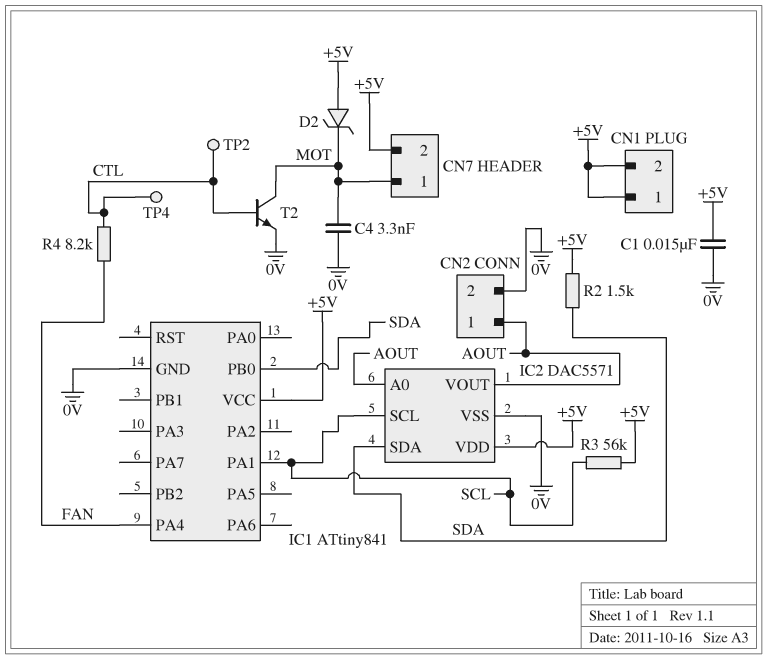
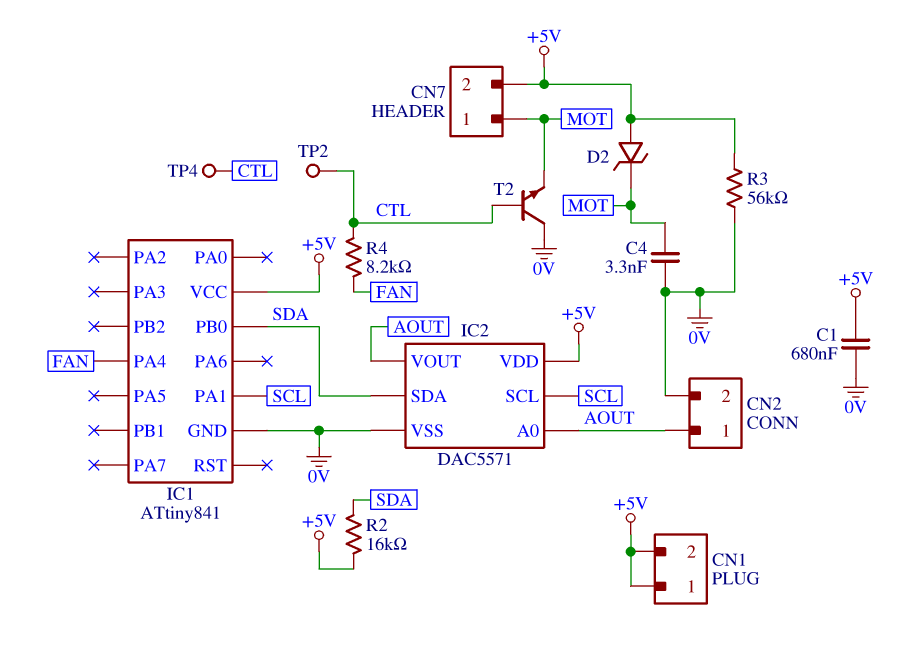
C1: 15nF (+5V, 0V) -> 680nF (+5V, 0V)
R2: 1.5k (+5V, SDA) -> 16k (+5V, SDA)
R3: 56k (+5V, SCL) -> 56k (+5V, 0V)
T2: NPN (B CTL, C MOT, E 0V) -> NPN (B CTL, C 0V, E MOT)

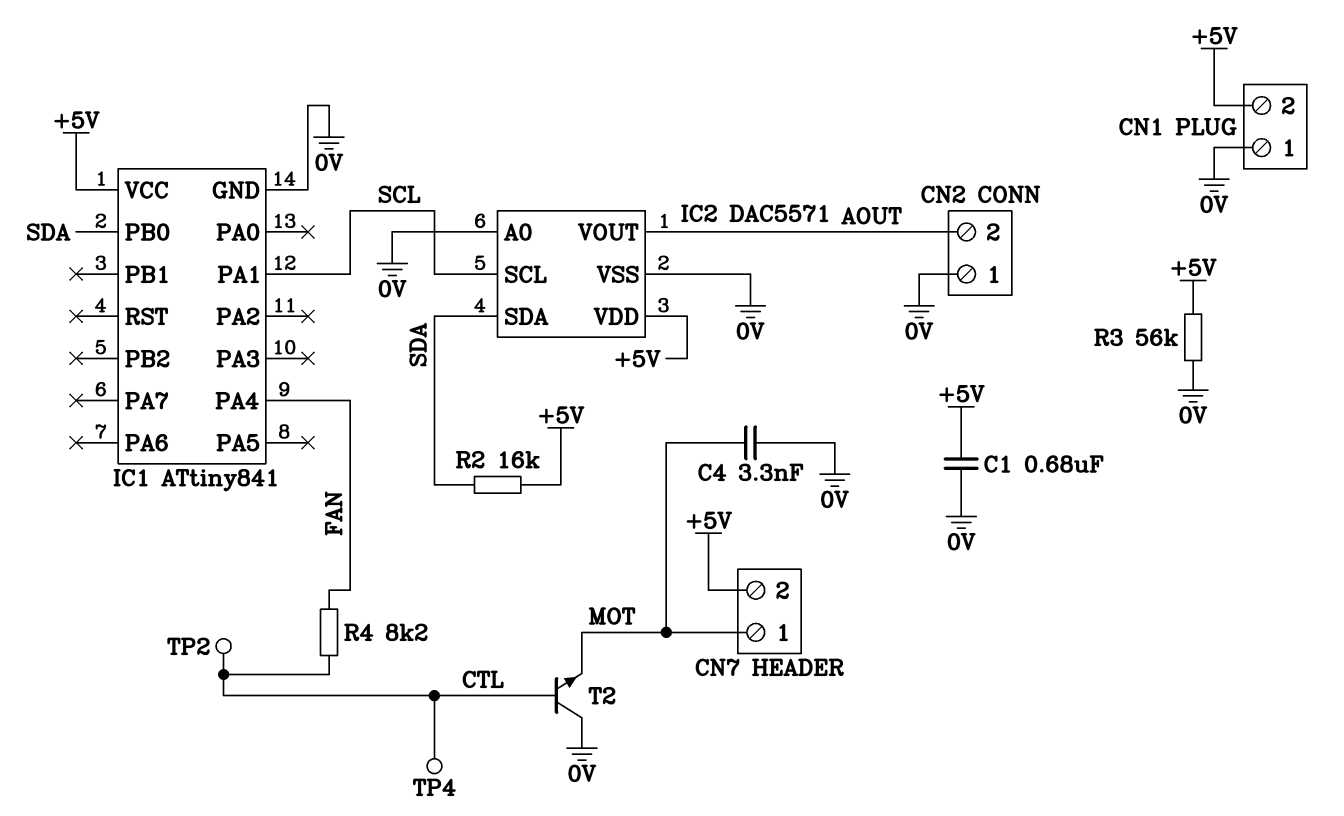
CN1 pin 1: +5V -> 0V
CN2 pin 1: AOUT -> 0V
CN2 pin 2: 0V -> AOUT
D2: zener (A +5V, K MOT) -> none
IC2 pin A0: AOUT -> 0V

